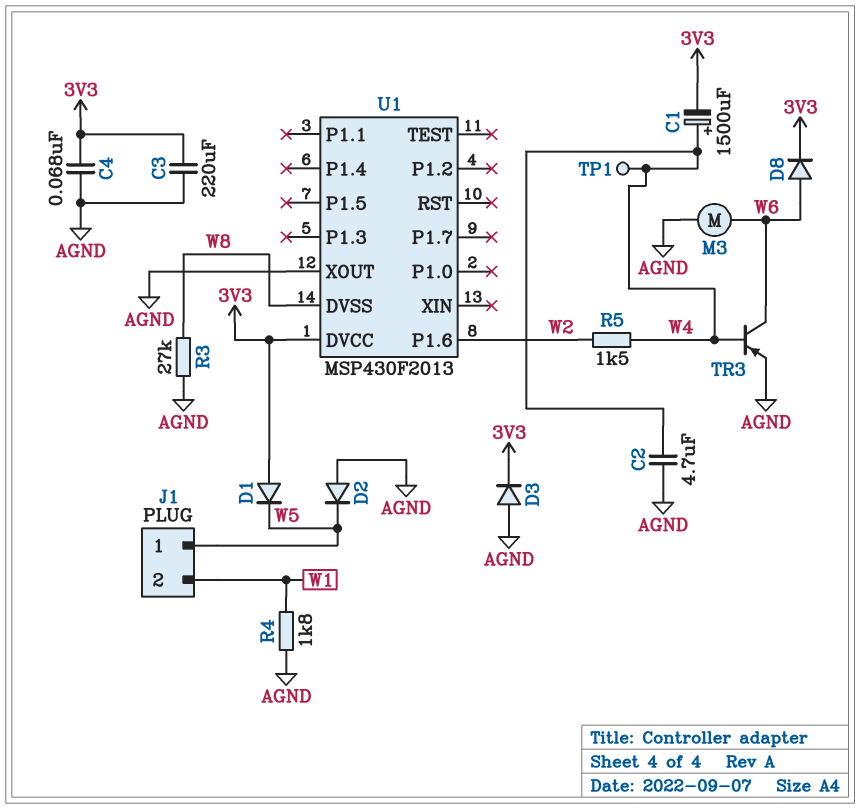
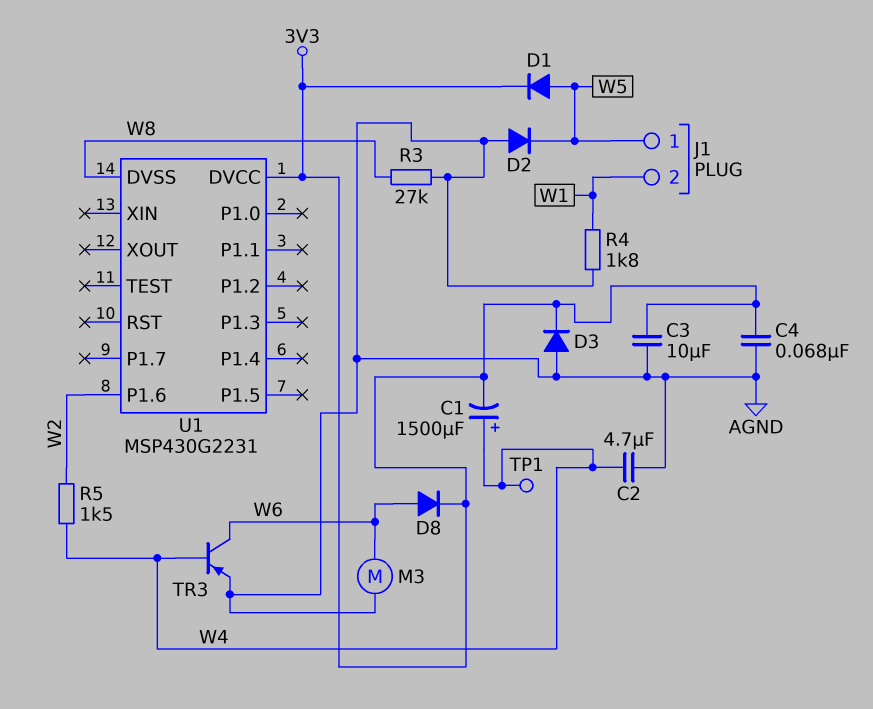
C3: 220uF (3V3, AGND) -> 10uF (3V3, AGND)
D1: diode (A 3V3, K W5) -> diode (A W5, K 3V3)
U1: MSP430F2013 -> MSP430G2231
U1 pin XOUT: AGND -> none

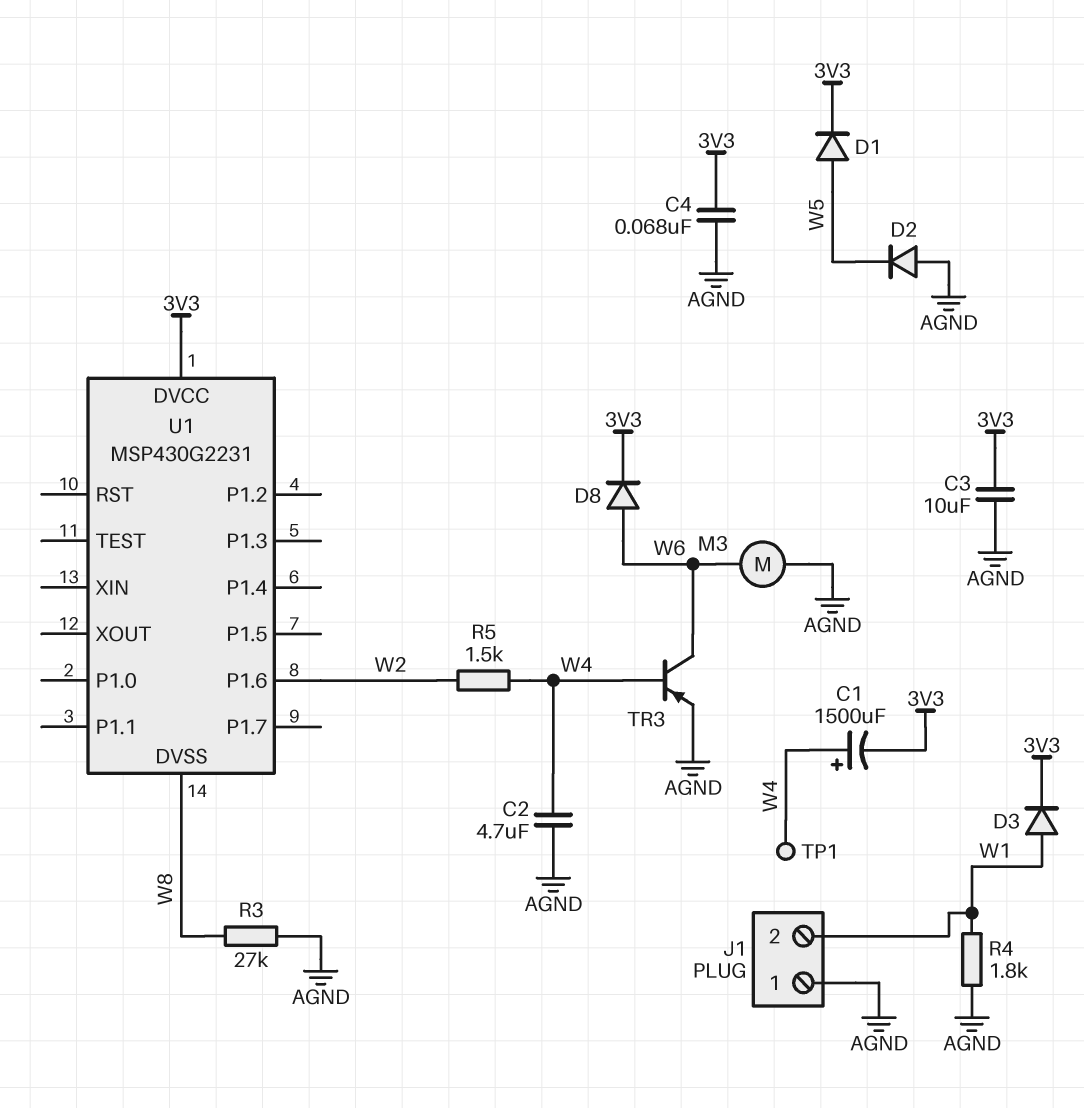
D3: diode (A AGND, K 3V3) -> diode (A W1, K 3V3)
J1 pin 1: W5 -> AGND

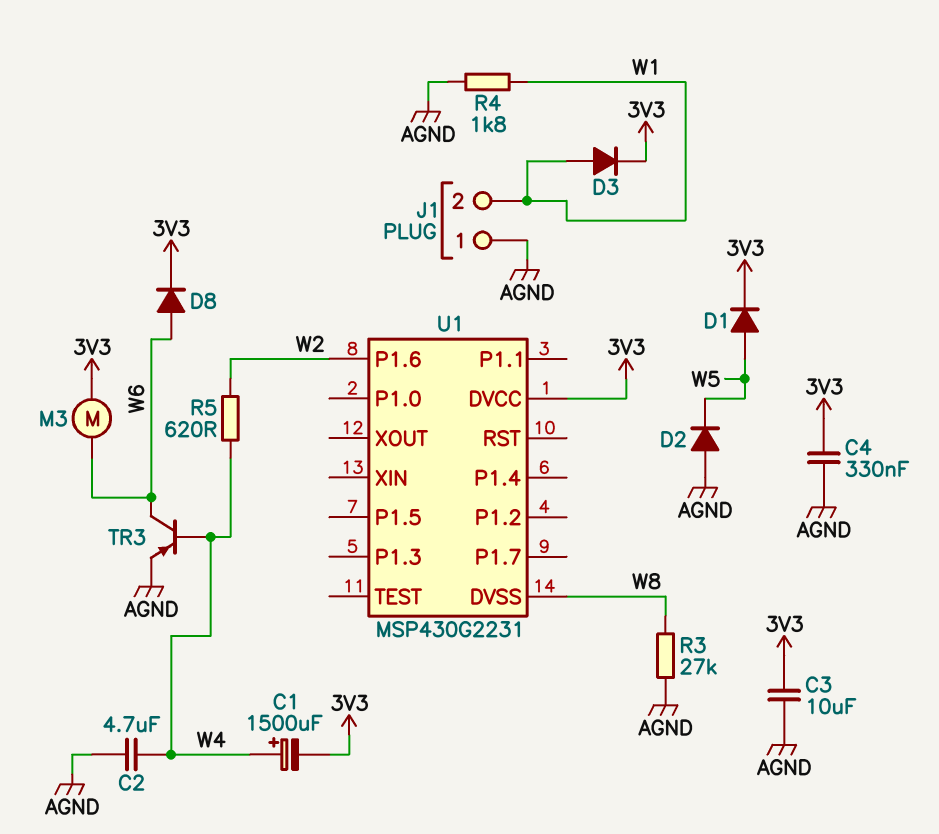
C4: 68nF (3V3, AGND) -> 330nF (3V3, AGND)
M3: motor (AGND, W6) -> motor (3V3, W6)
R5: 1.5k (W2, W4) -> 620 (W2, W4)
TP1: test point (W4) -> none

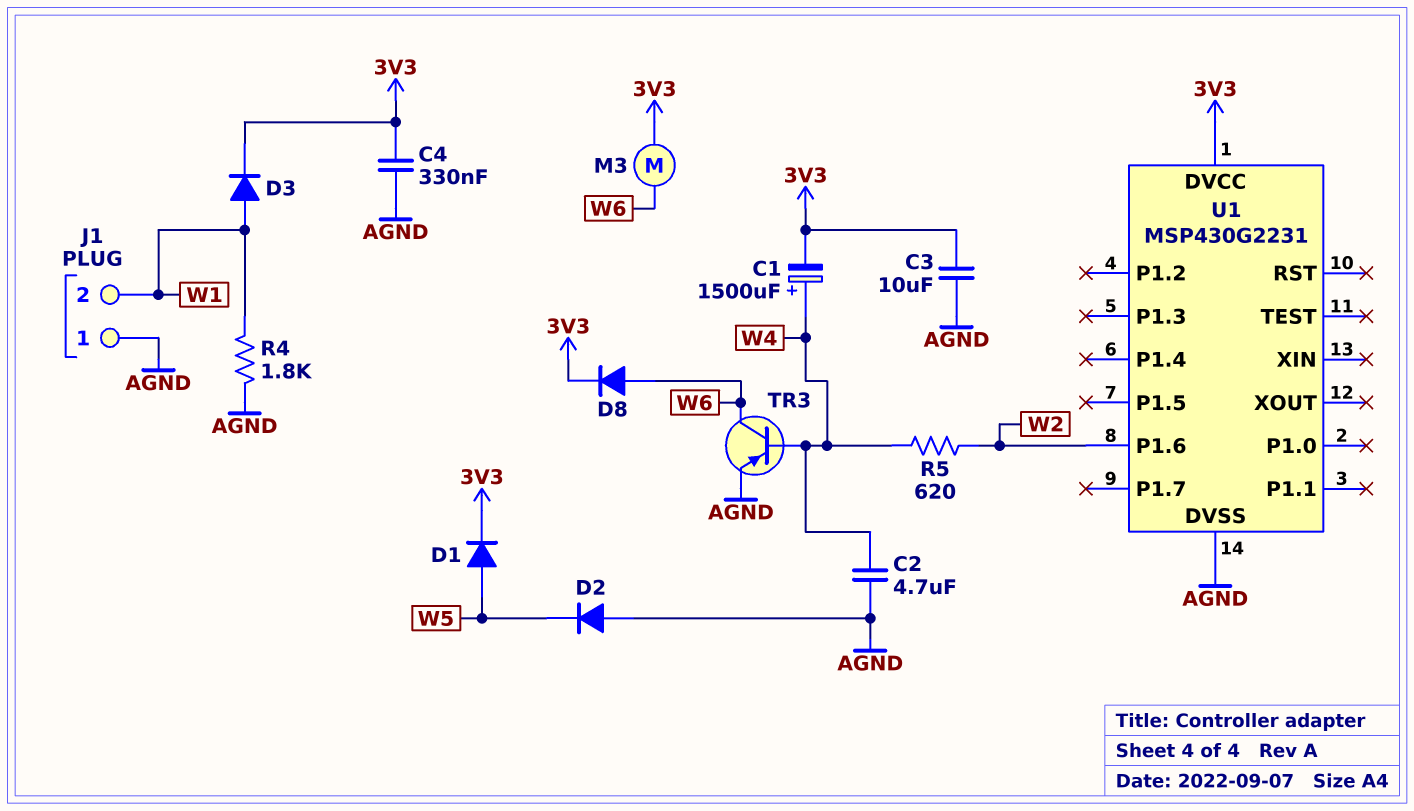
R3: 27k (AGND, W8) -> none
U1 pin DVSS: W8 -> AGND

